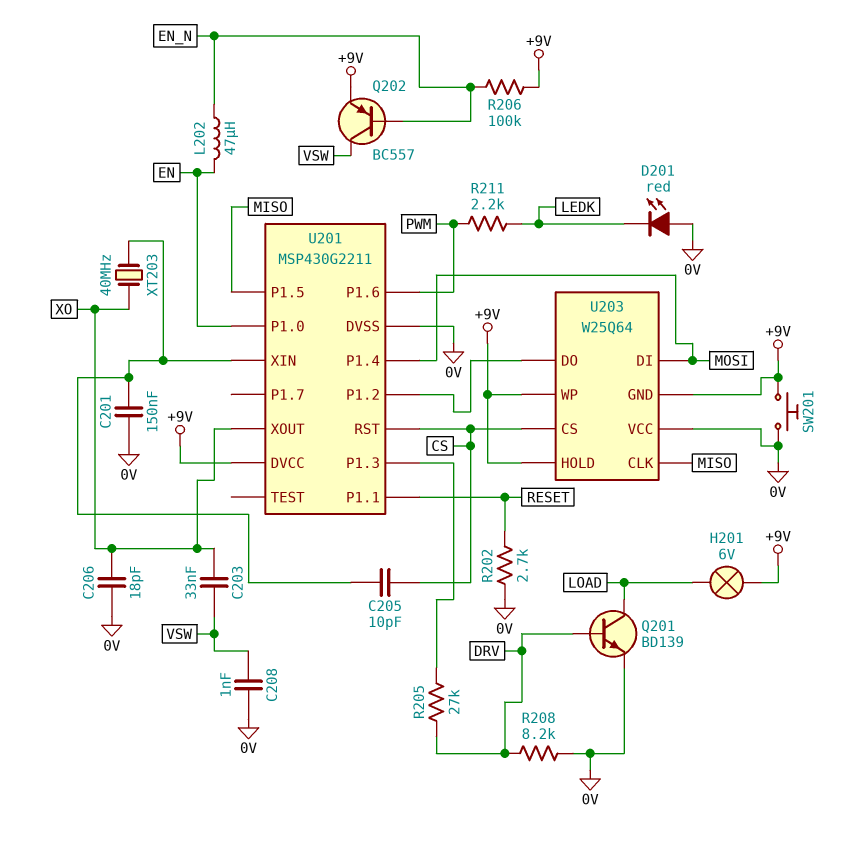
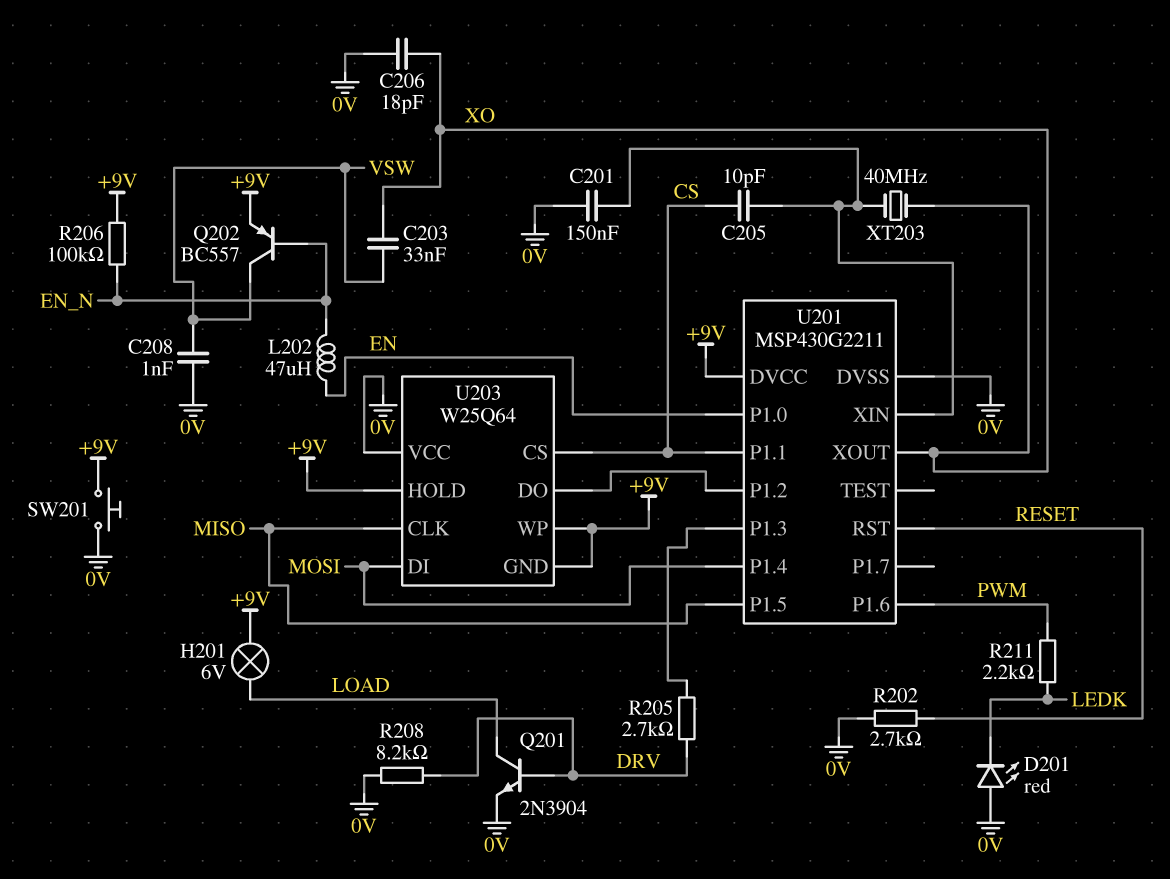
Q201: NPN BD139 (B DRV, C LOAD, E 0V) -> NPN 2N3904 (B DRV, C LOAD, E 0V)
R205: 27k (DRV, U201/P1.3) -> 2.7k (DRV, U201/P1.3)
U201 pin P1.1: RESET -> CS
U201 pin RST: CS -> RESET

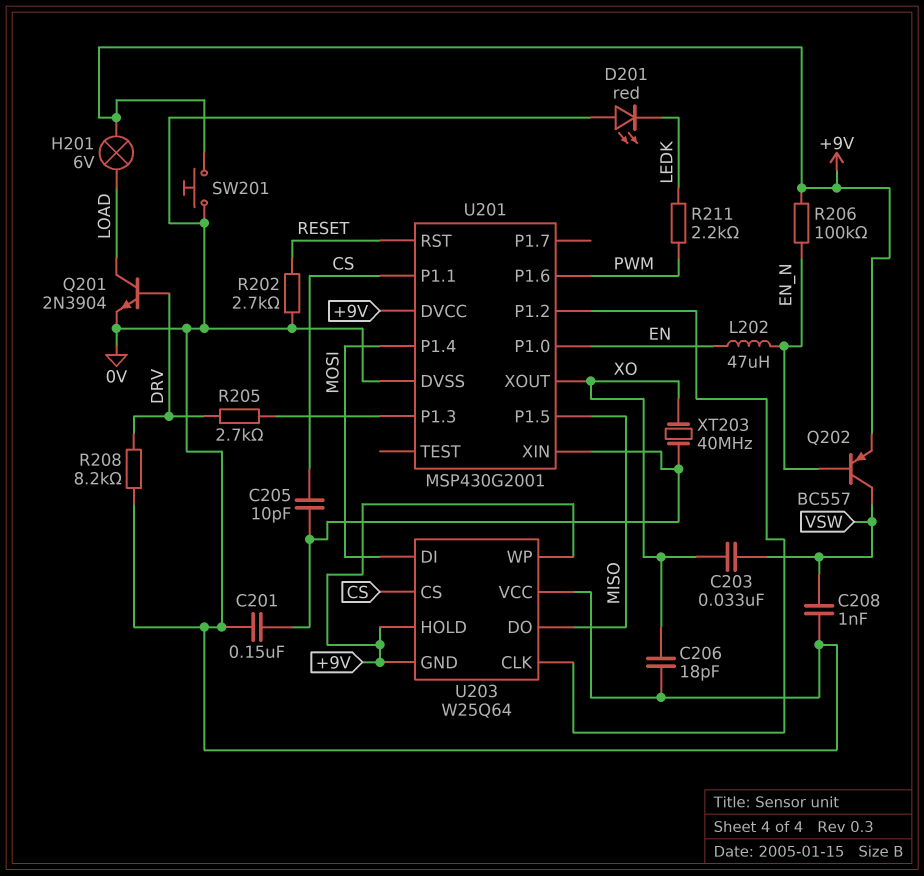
U201: MSP430G2211 -> MSP430G2001
U203 pin CLK: MISO -> U201/P1.2
U203 pin DO: U201/P1.2 -> MISO

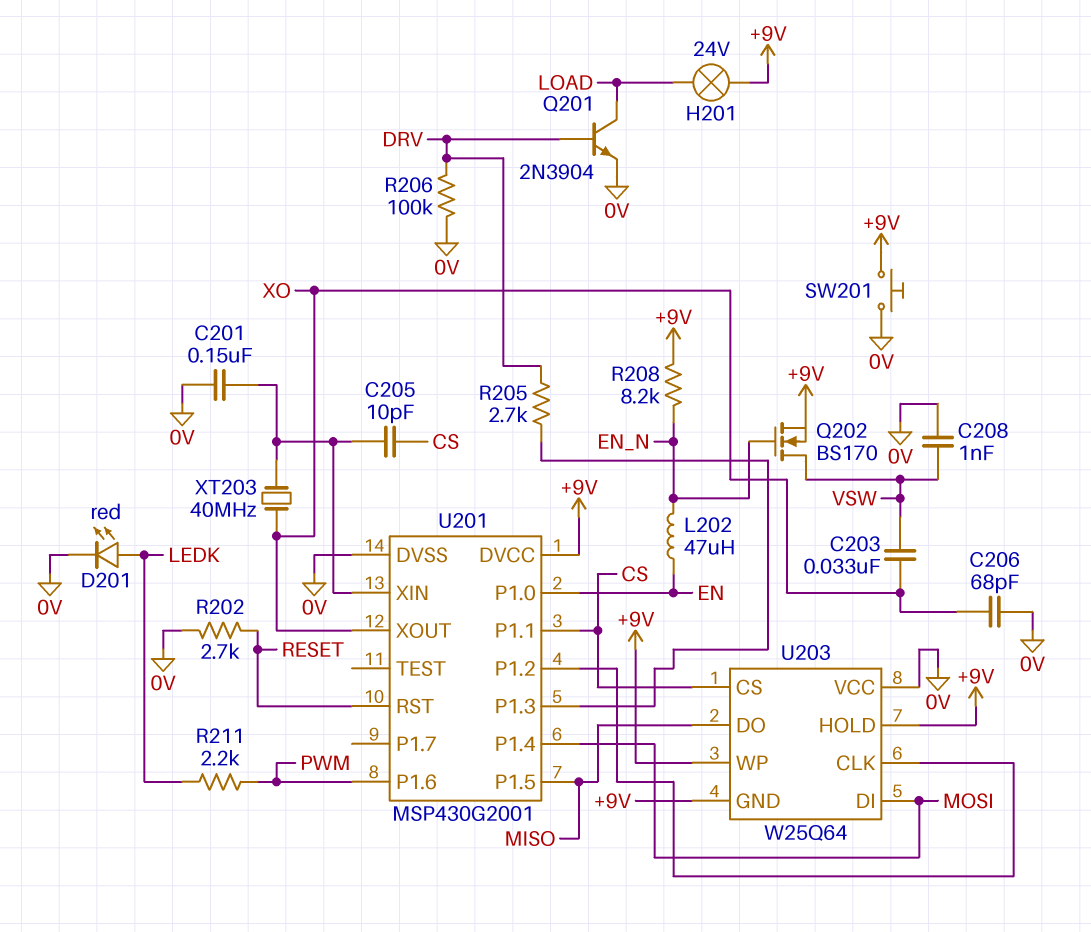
C206: 18pF (0V, XO) -> 68pF (0V, XO)
D201: LED red (A 0V, K LEDK) -> LED red (A LEDK, K 0V)
H201: lamp 6V (+9V, LOAD) -> lamp 24V (+9V, LOAD)
Q202: PNP BC557 (B EN_N, C VSW, E +9V) -> NMOS BS170 (G EN_N, D VSW, S +9V)
R206: 100k (+9V, EN_N) -> 100k (0V, DRV)
R208: 8.2k (0V, DRV) -> 8.2k (+9V, EN_N)

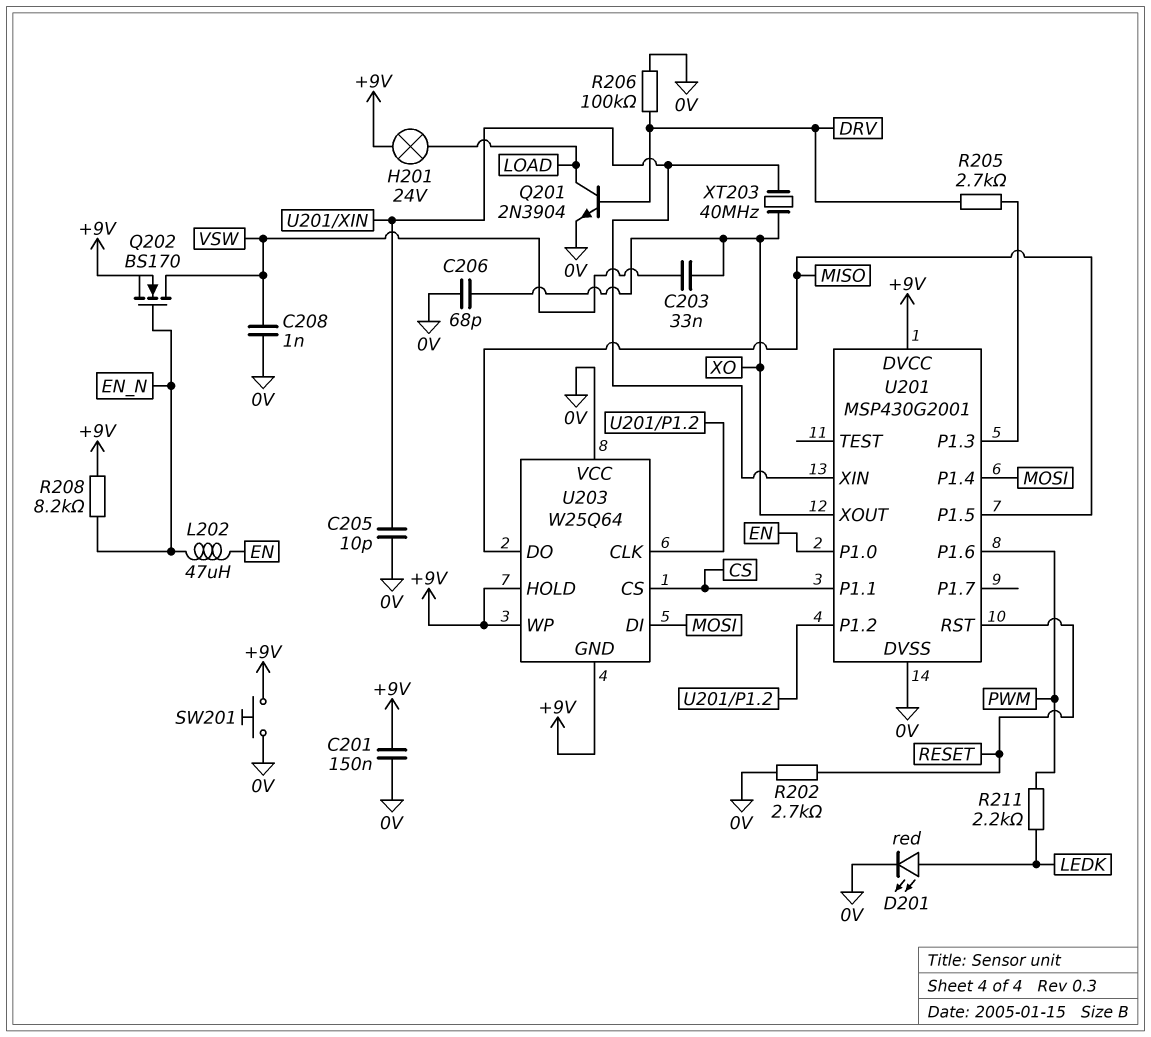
C201: 150nF (0V, U201/XIN) -> 150nF (+9V, 0V)
C205: 10pF (CS, U201/XIN) -> 10pF (0V, U201/XIN)

